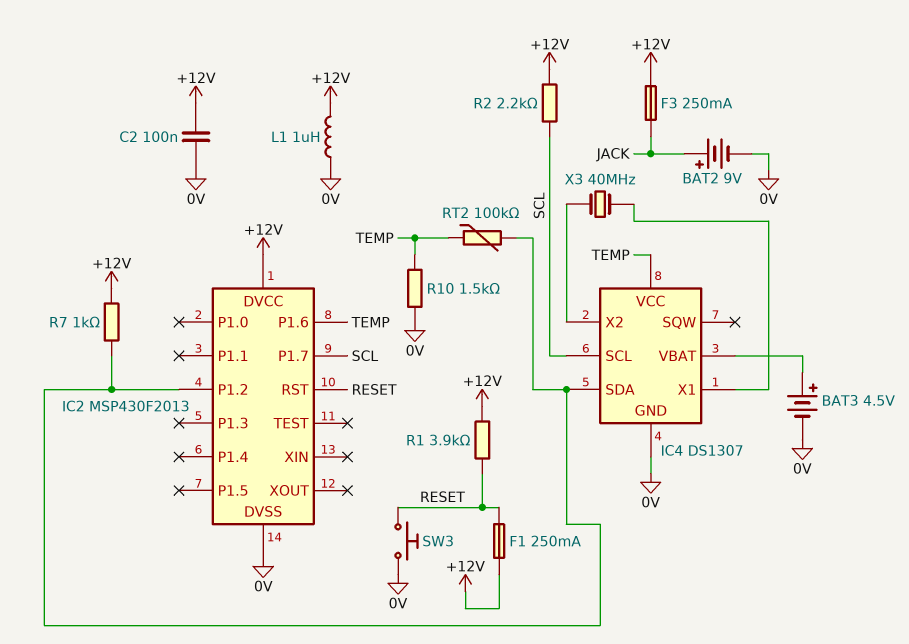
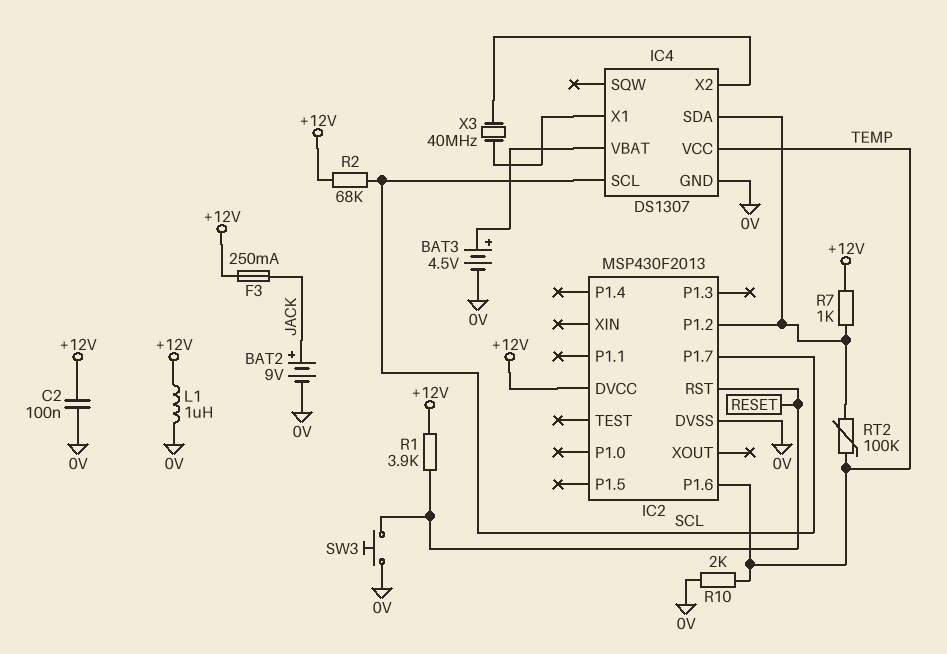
F1: 250mA (+12V, RESET) -> none
R2: 2.2k (+12V, SCL) -> 68k (+12V, SCL)
R10: 1.5k (0V, TEMP) -> 2k (0V, TEMP)

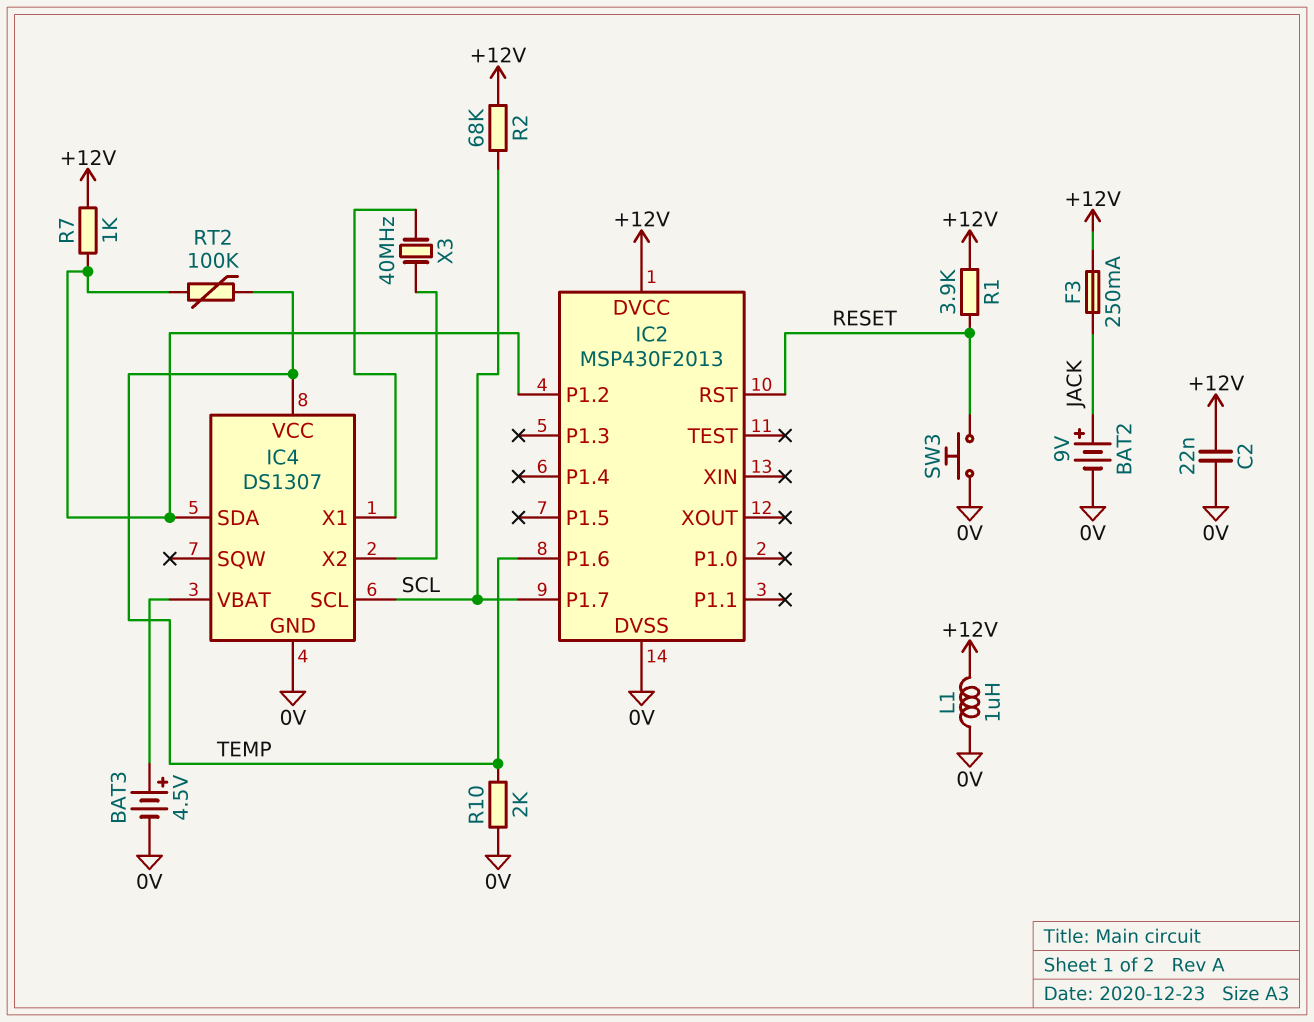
C2: 100nF (+12V, 0V) -> 22nF (+12V, 0V)

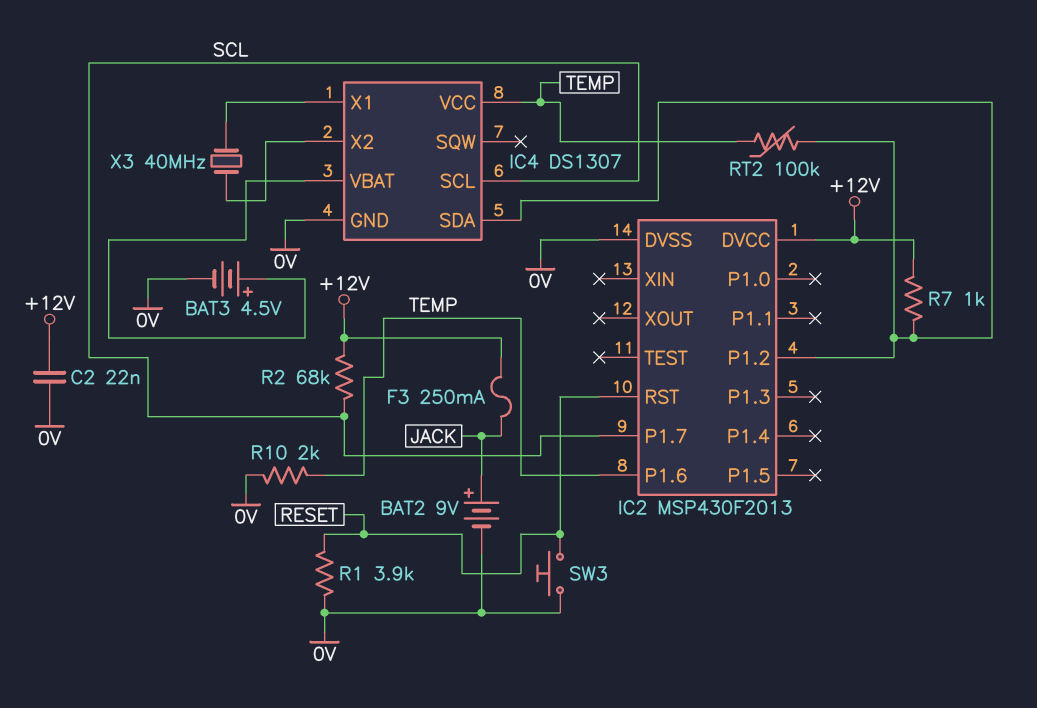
L1: 1uH (+12V, 0V) -> none
R1: 3.9k (+12V, RESET) -> 3.9k (0V, RESET)

